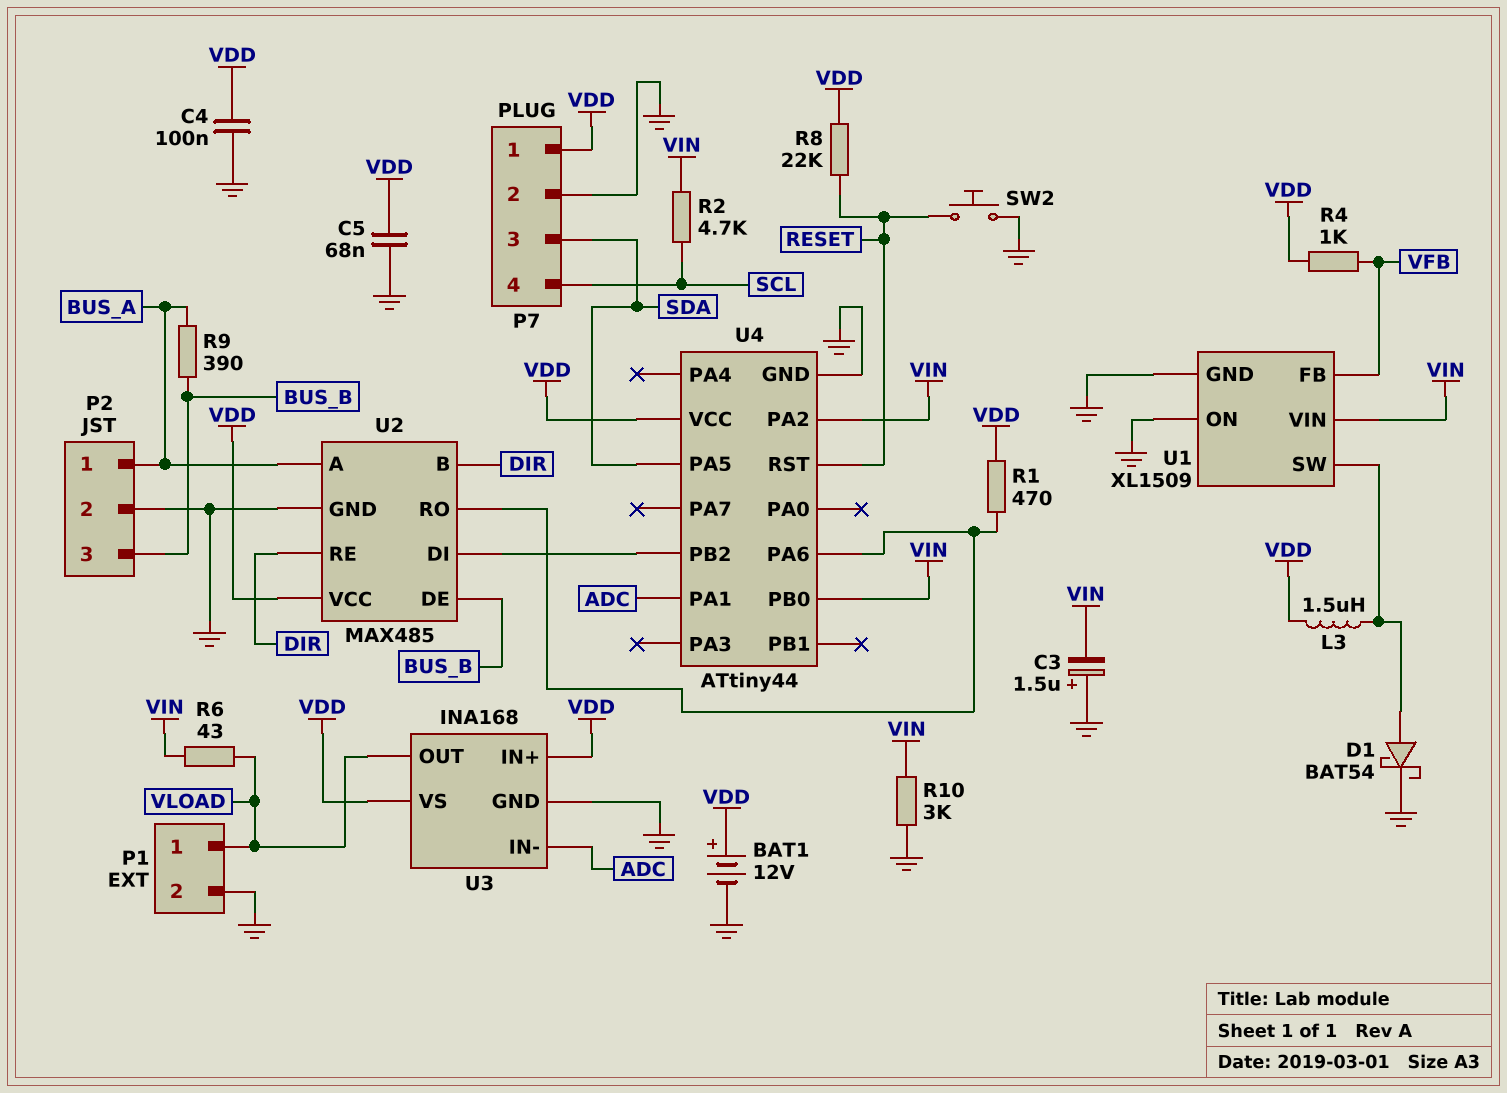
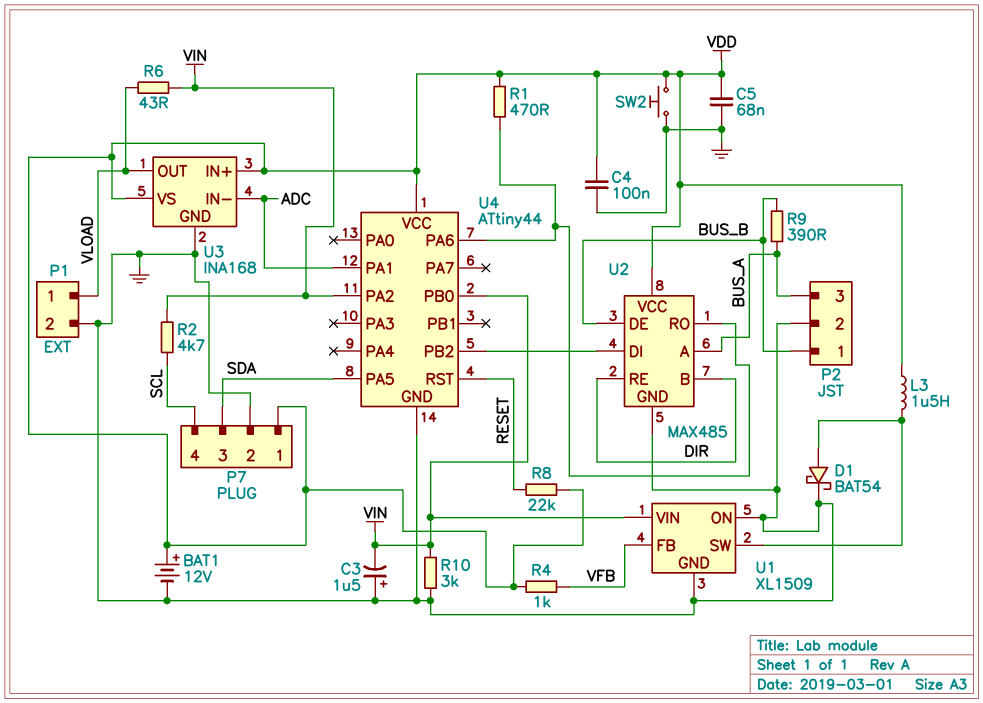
P2 pin 1: BUS_A -> BUS_B
P2 pin 3: BUS_B -> BUS_A
SW2: button (GND, RESET) -> button (GND, VDD)

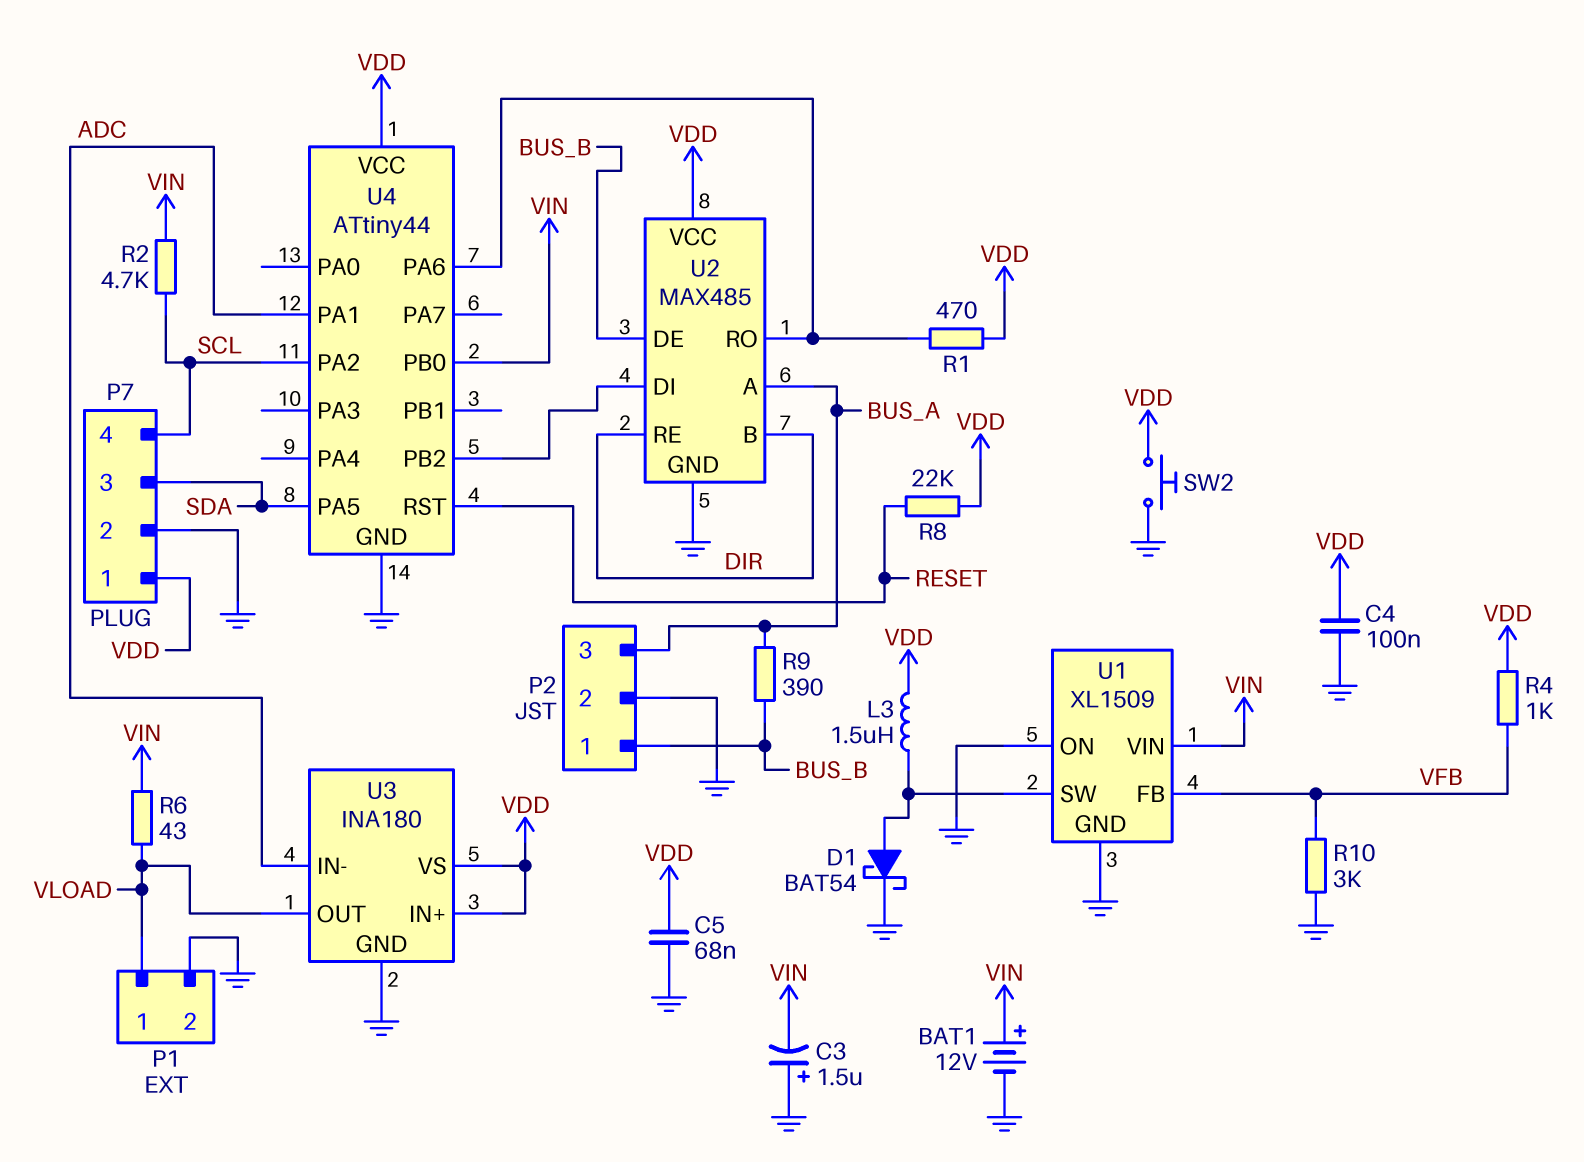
BAT1: 12V (plus VDD, minus GND) -> 12V (plus VIN, minus GND)
R10: 3k (GND, VIN) -> 3k (GND, VFB)
U3: INA168 -> INA180
U4 pin PA2: VIN -> SCL

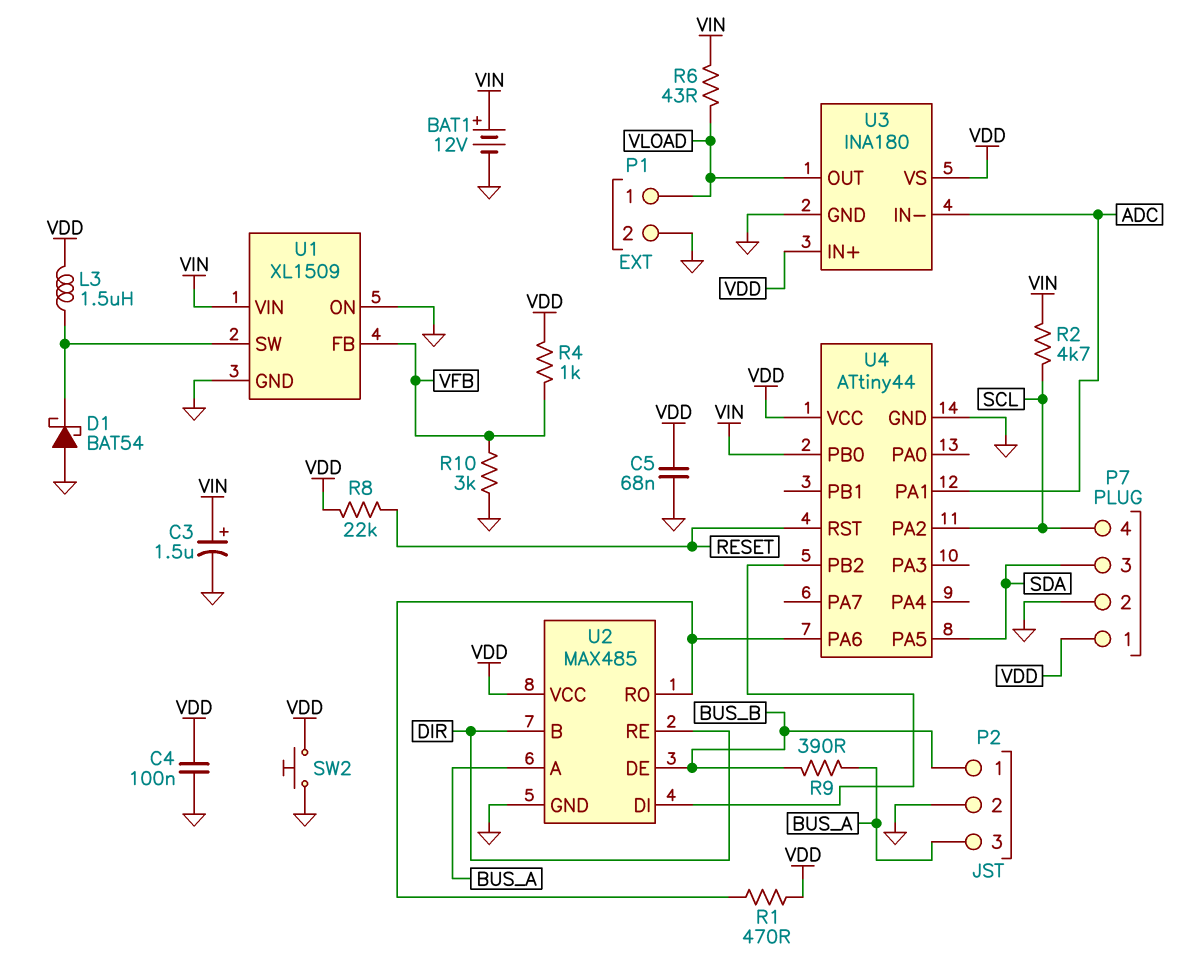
C3: 1.5uF (plus GND, minus VIN) -> 1.5uF (plus VIN, minus GND)
D1: schottky BAT54 (A U1/SW, K GND) -> schottky BAT54 (A GND, K U1/SW)

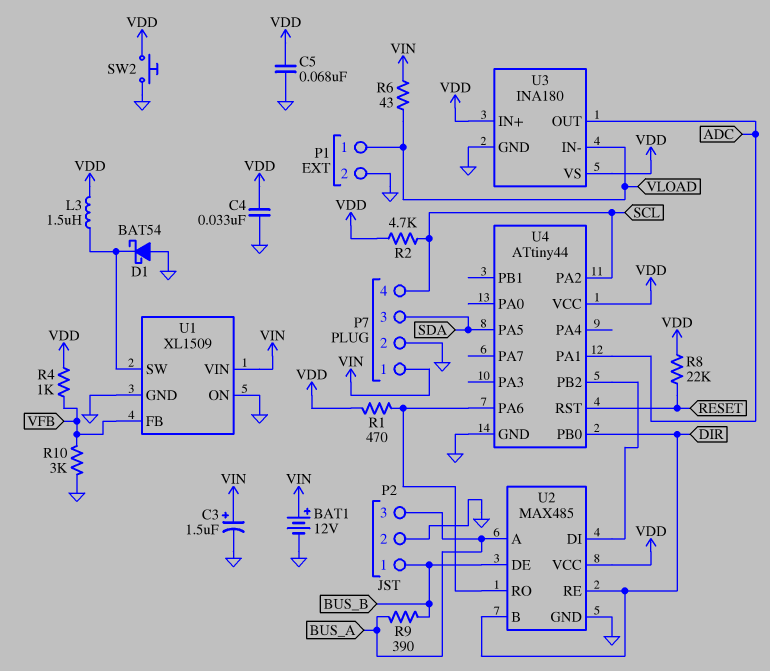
C4: 100nF (GND, VDD) -> 33nF (GND, VDD)
P7 pin 1: VDD -> VIN
R2: 4.7k (SCL, VIN) -> 4.7k (SCL, VDD)
U3 pin IN-: ADC -> VLOAD
U3 pin OUT: VLOAD -> ADC
U4 pin PB0: VIN -> DIR

